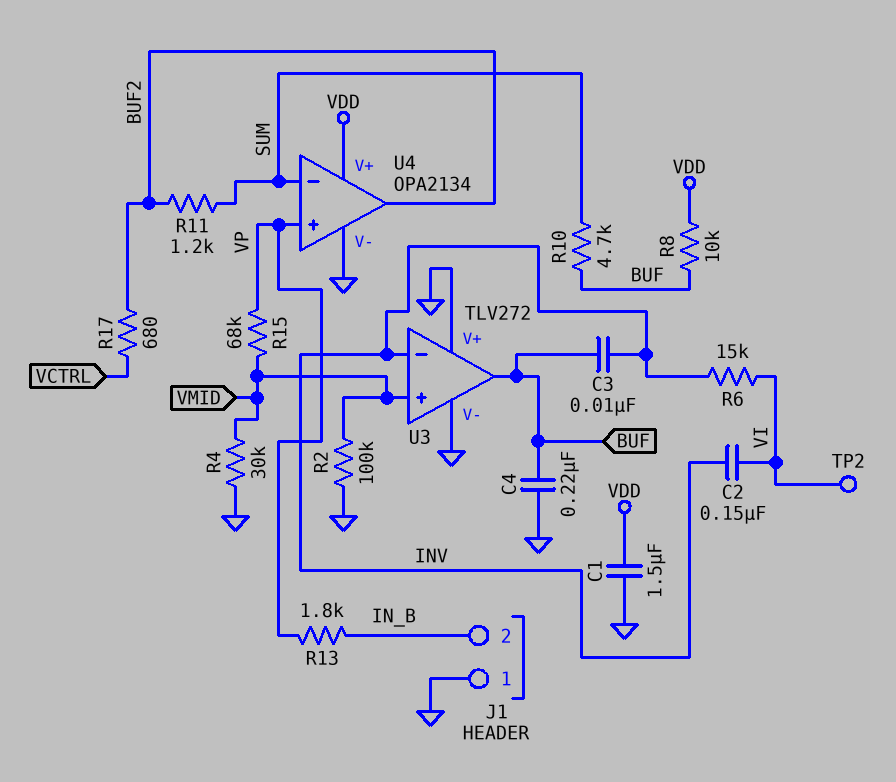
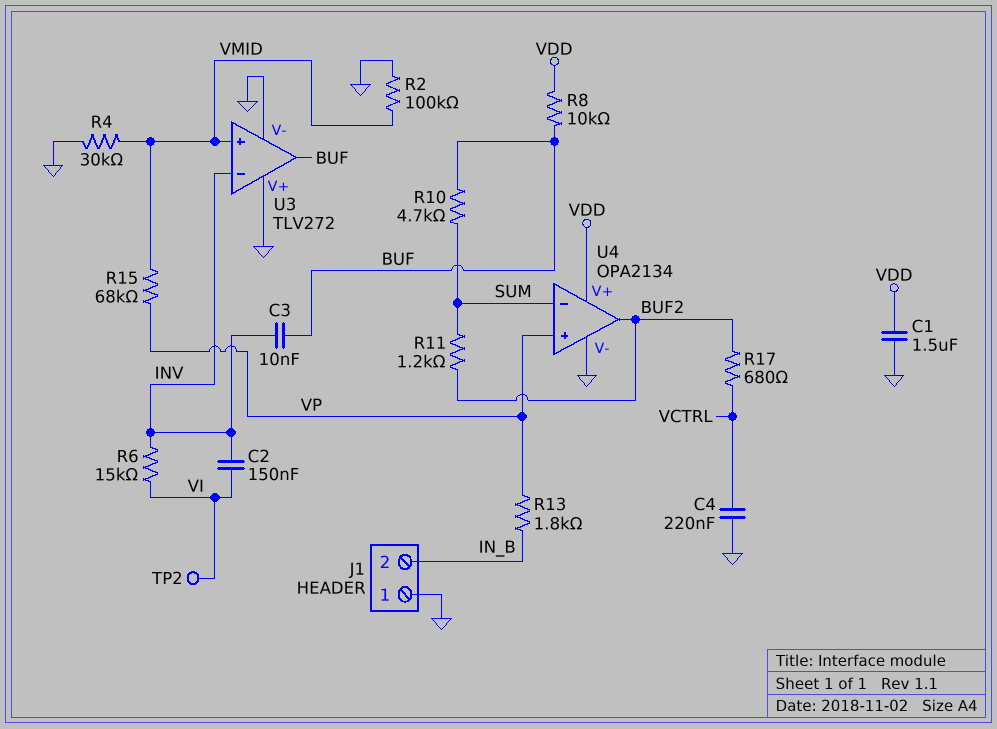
C4: 220nF (BUF, GND) -> 220nF (GND, VCTRL)

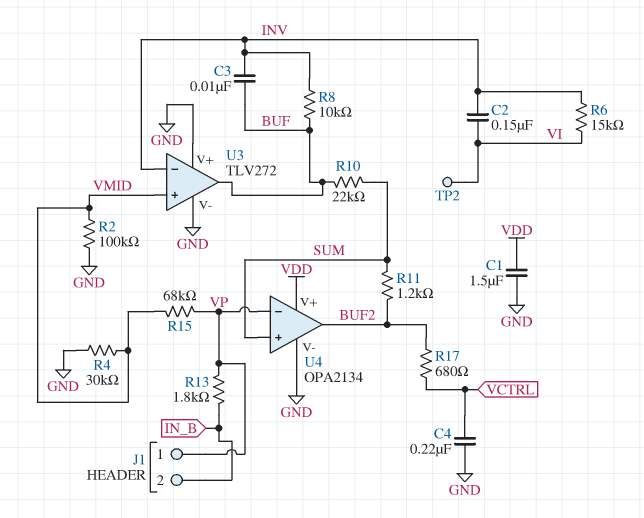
J1 pin 1: GND -> VP
R8: 10k (BUF, VDD) -> 10k (BUF, INV)
R10: 4.7k (BUF, SUM) -> 22k (BUF, SUM)
U4 pin in+: VP -> SUM
U4 pin in-: SUM -> VP

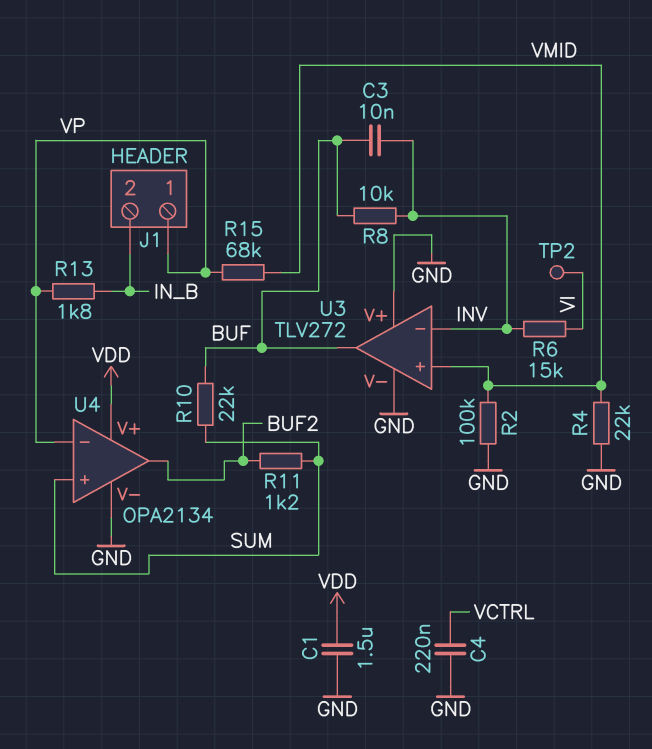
C2: 150nF (INV, VI) -> none
R4: 30k (GND, VMID) -> 22k (GND, VMID)
R17: 680 (BUF2, VCTRL) -> none

